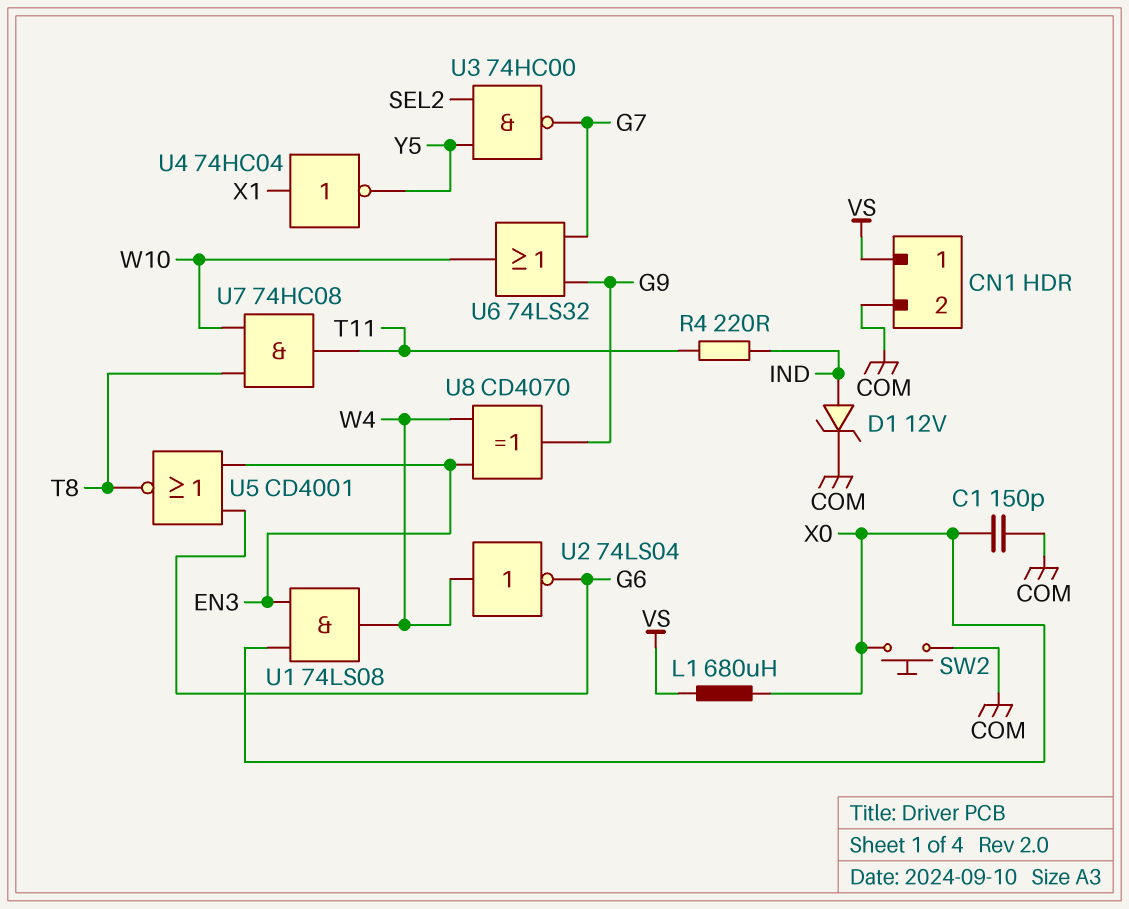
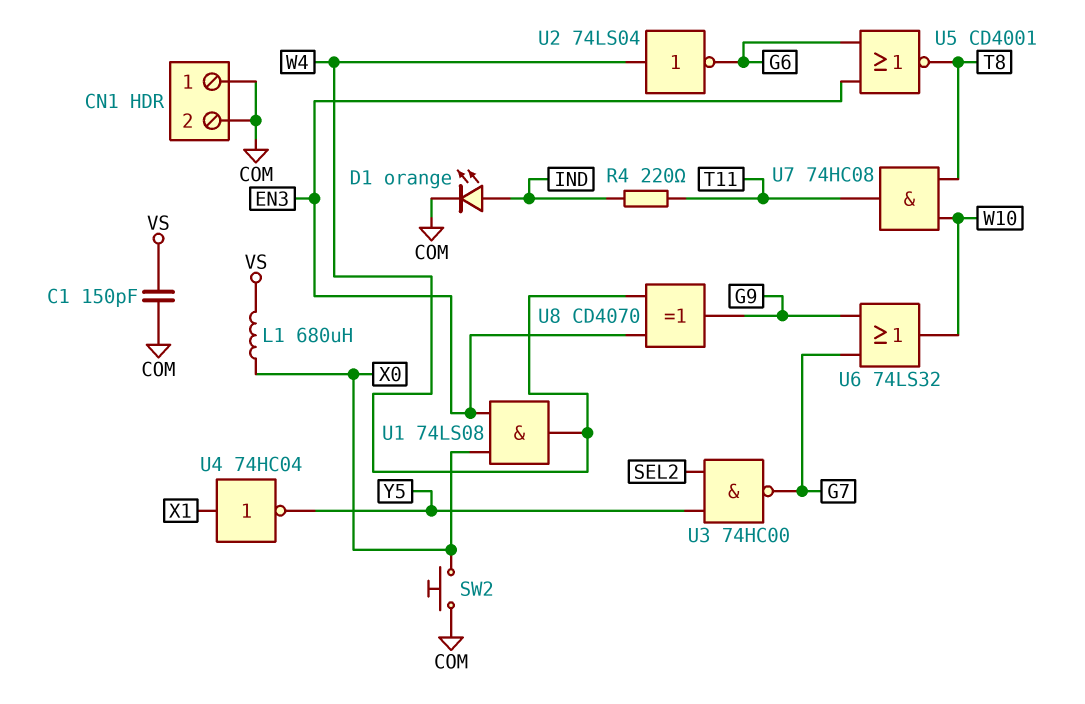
C1: 150pF (COM, X0) -> 150pF (COM, VS)
CN1 pin 1: VS -> COM
D1: zener 12V (A IND, K COM) -> LED orange (A IND, K COM)

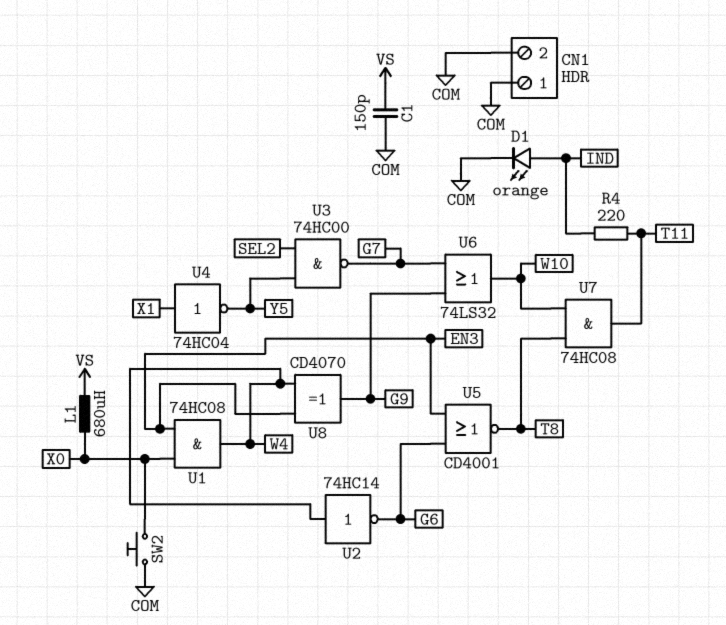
U1: AND 74LS08 (in EN3, in X0, out W4) -> AND 74HC08 (in EN3, in X0, out W4)
U2: NOT 74LS04 (in W4, out G6) -> NOT 74HC14 (in W4, out G6)

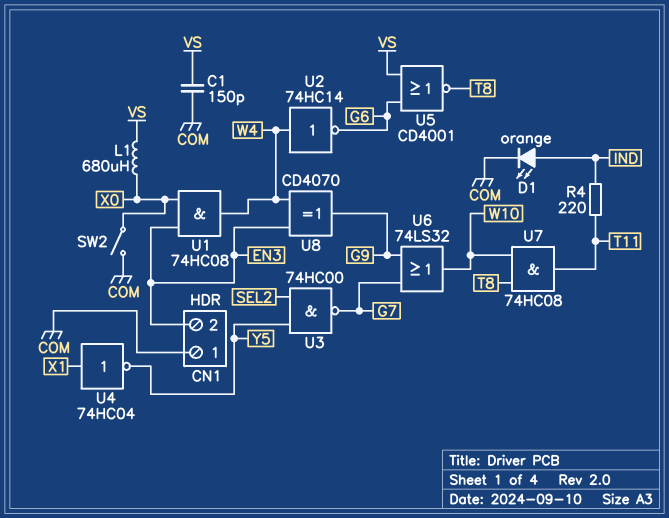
CN1 pin 2: COM -> EN3
SW2: button (COM, X0) -> switch (COM, X0)
U5: NOR CD4001 (in EN3, in G6, out T8) -> NOR CD4001 (in G6, in VS, out T8)

